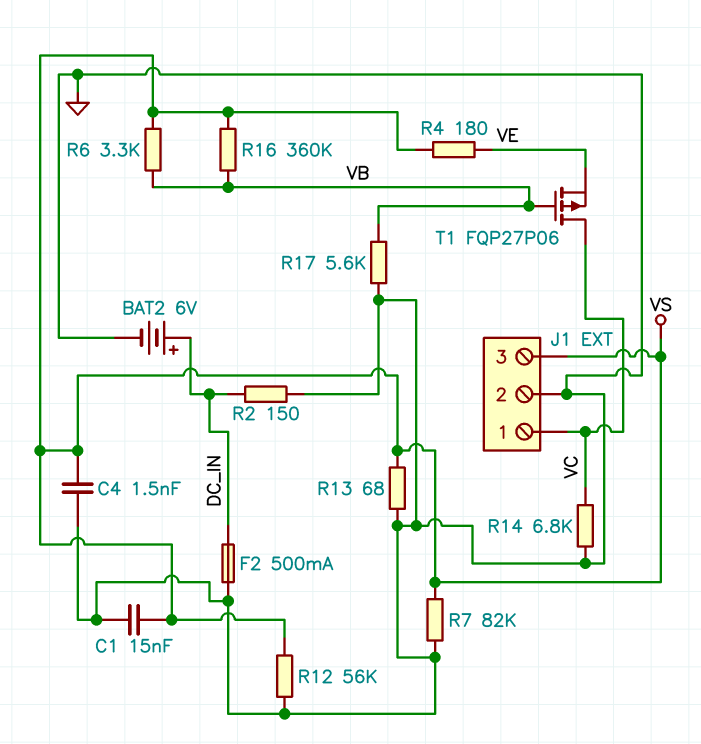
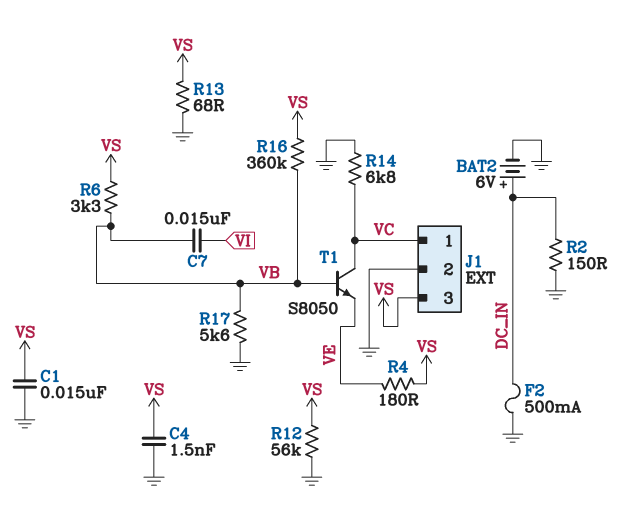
C7: none -> 15nF (VB, VI)
R7: 82k (GND, VS) -> none
T1: PMOS FQP27P06 (G VB, D VC, S VE) -> NPN S8050 (B VB, C VC, E VE)

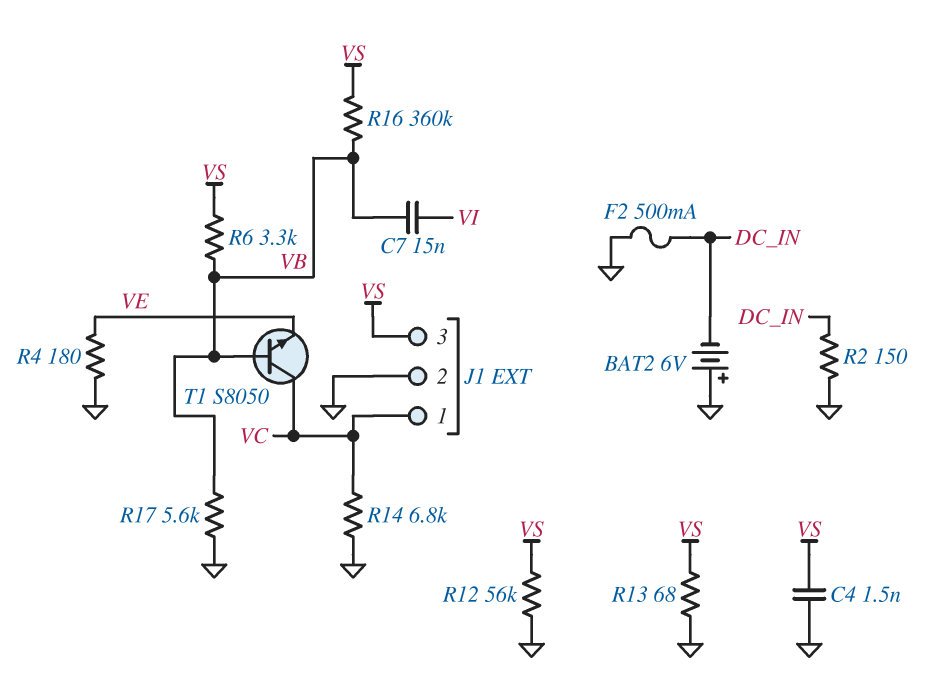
BAT2: 6V (plus DC_IN, minus GND) -> 6V (plus GND, minus DC_IN)
C1: 15nF (GND, VS) -> none
R4: 180 (VE, VS) -> 180 (GND, VE)

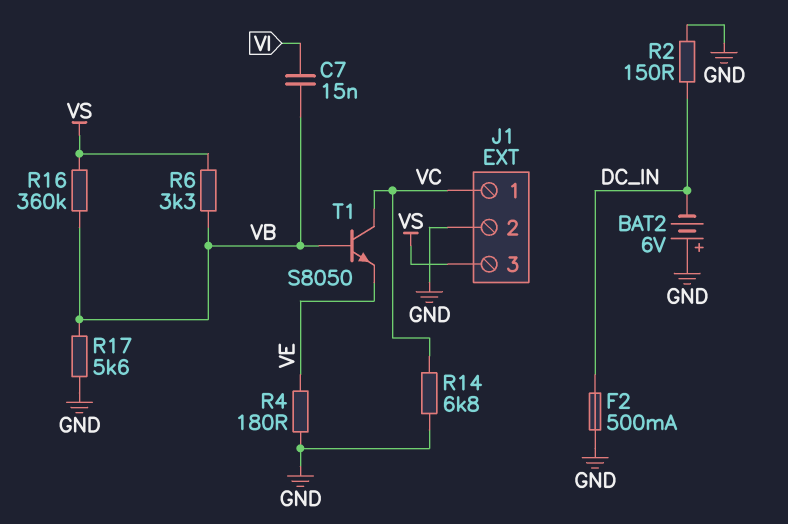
C4: 1.5nF (GND, VS) -> none
R12: 56k (GND, VS) -> none
R13: 68 (GND, VS) -> none

